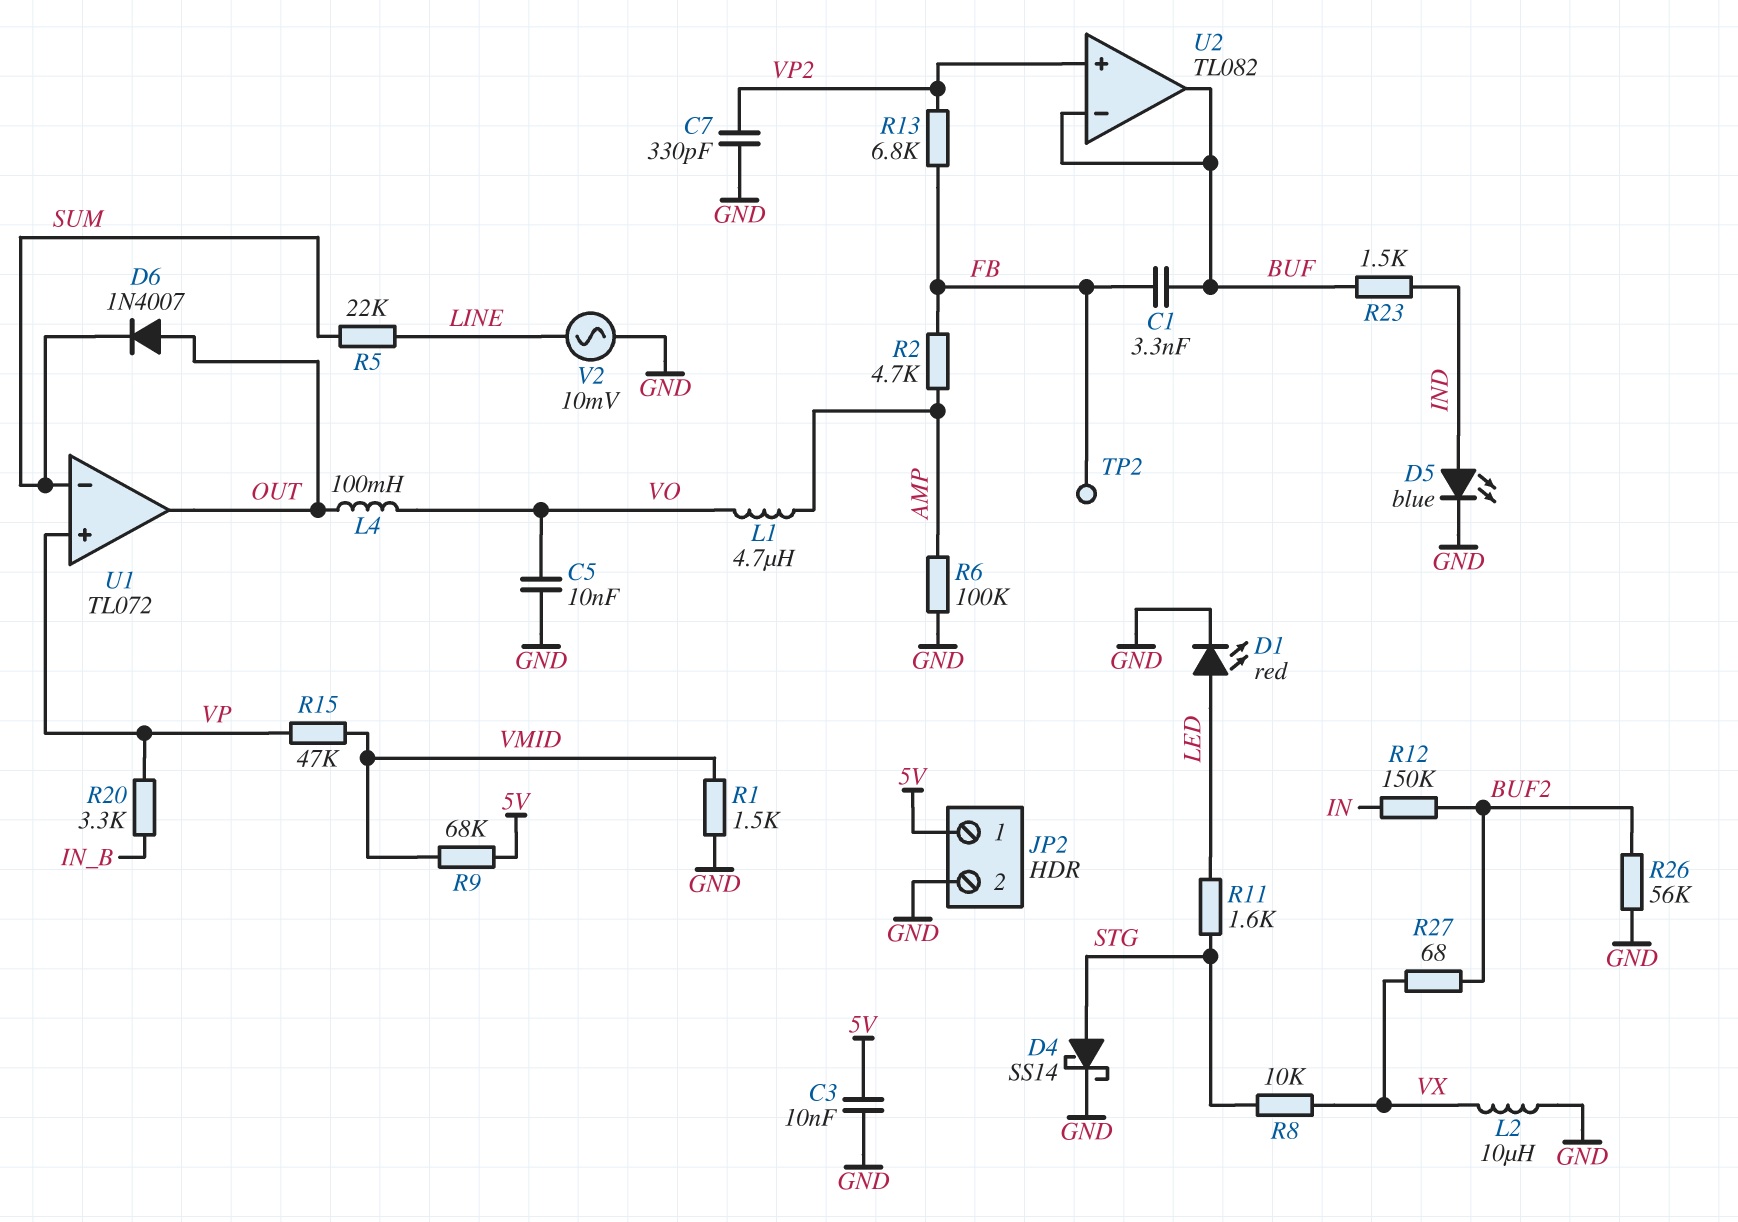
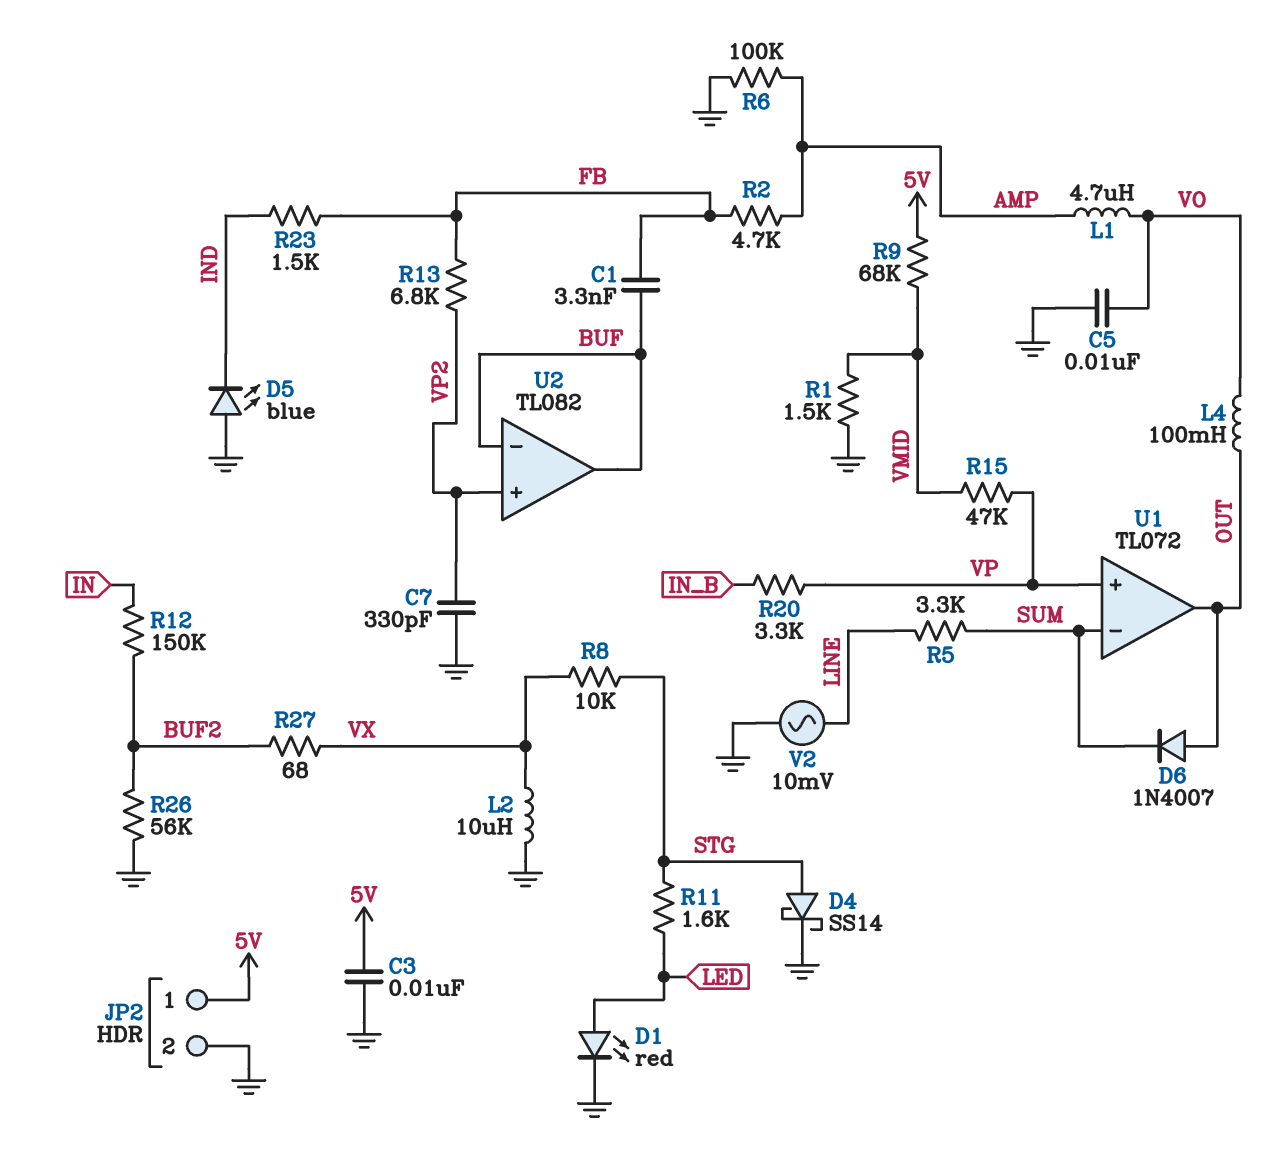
D5: LED blue (A IND, K GND) -> LED blue (A GND, K IND)
R5: 22k (LINE, SUM) -> 3.3k (LINE, SUM)
R23: 1.5k (BUF, IND) -> 1.5k (FB, IND)
TP2: test point (FB) -> none

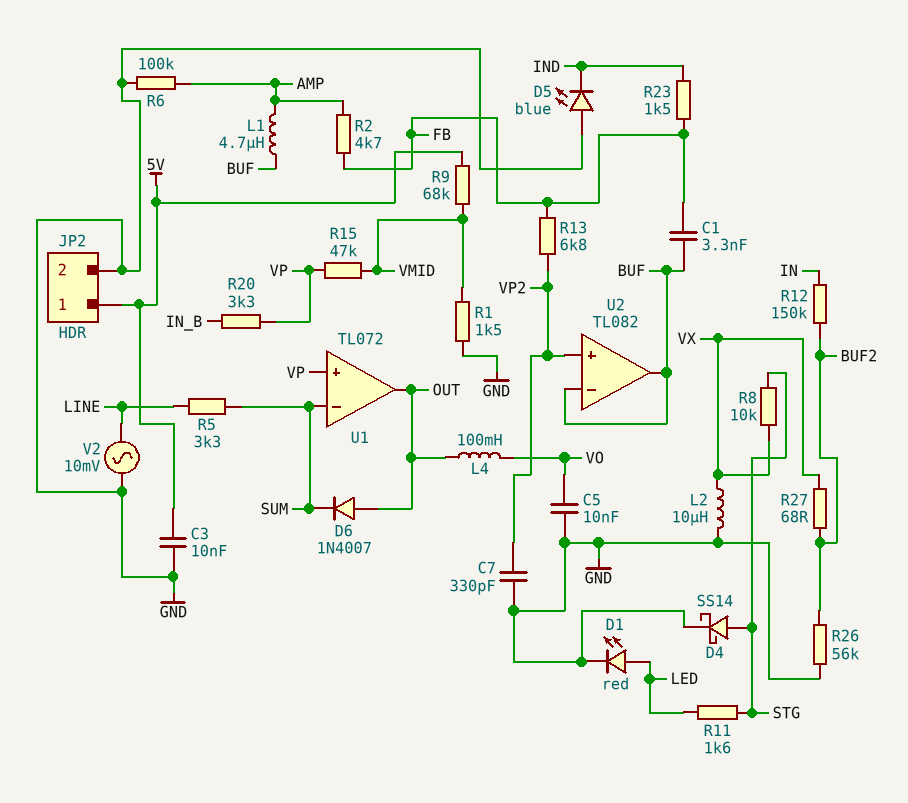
L1: 4.7uH (AMP, VO) -> 4.7uH (AMP, BUF)

